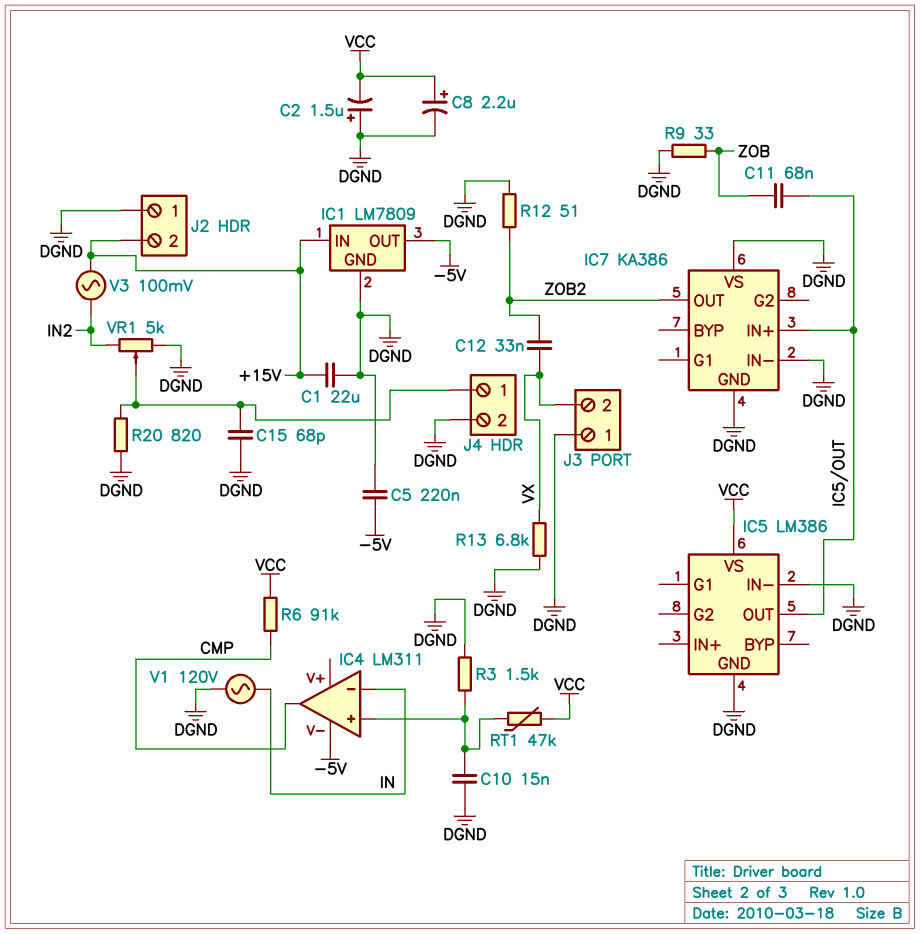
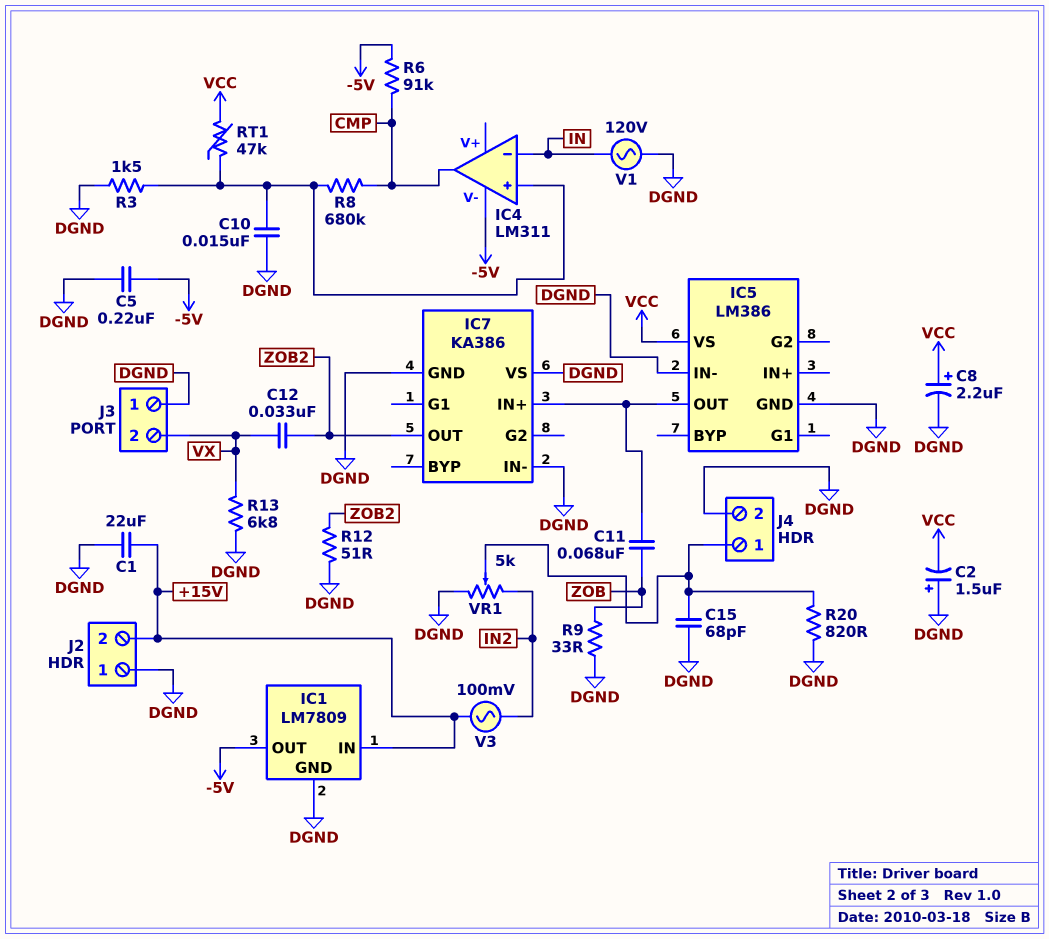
R6: 91k (CMP, VCC) -> 91k (-5V, CMP)
R8: none -> 680k (CMP, IC4/in+)

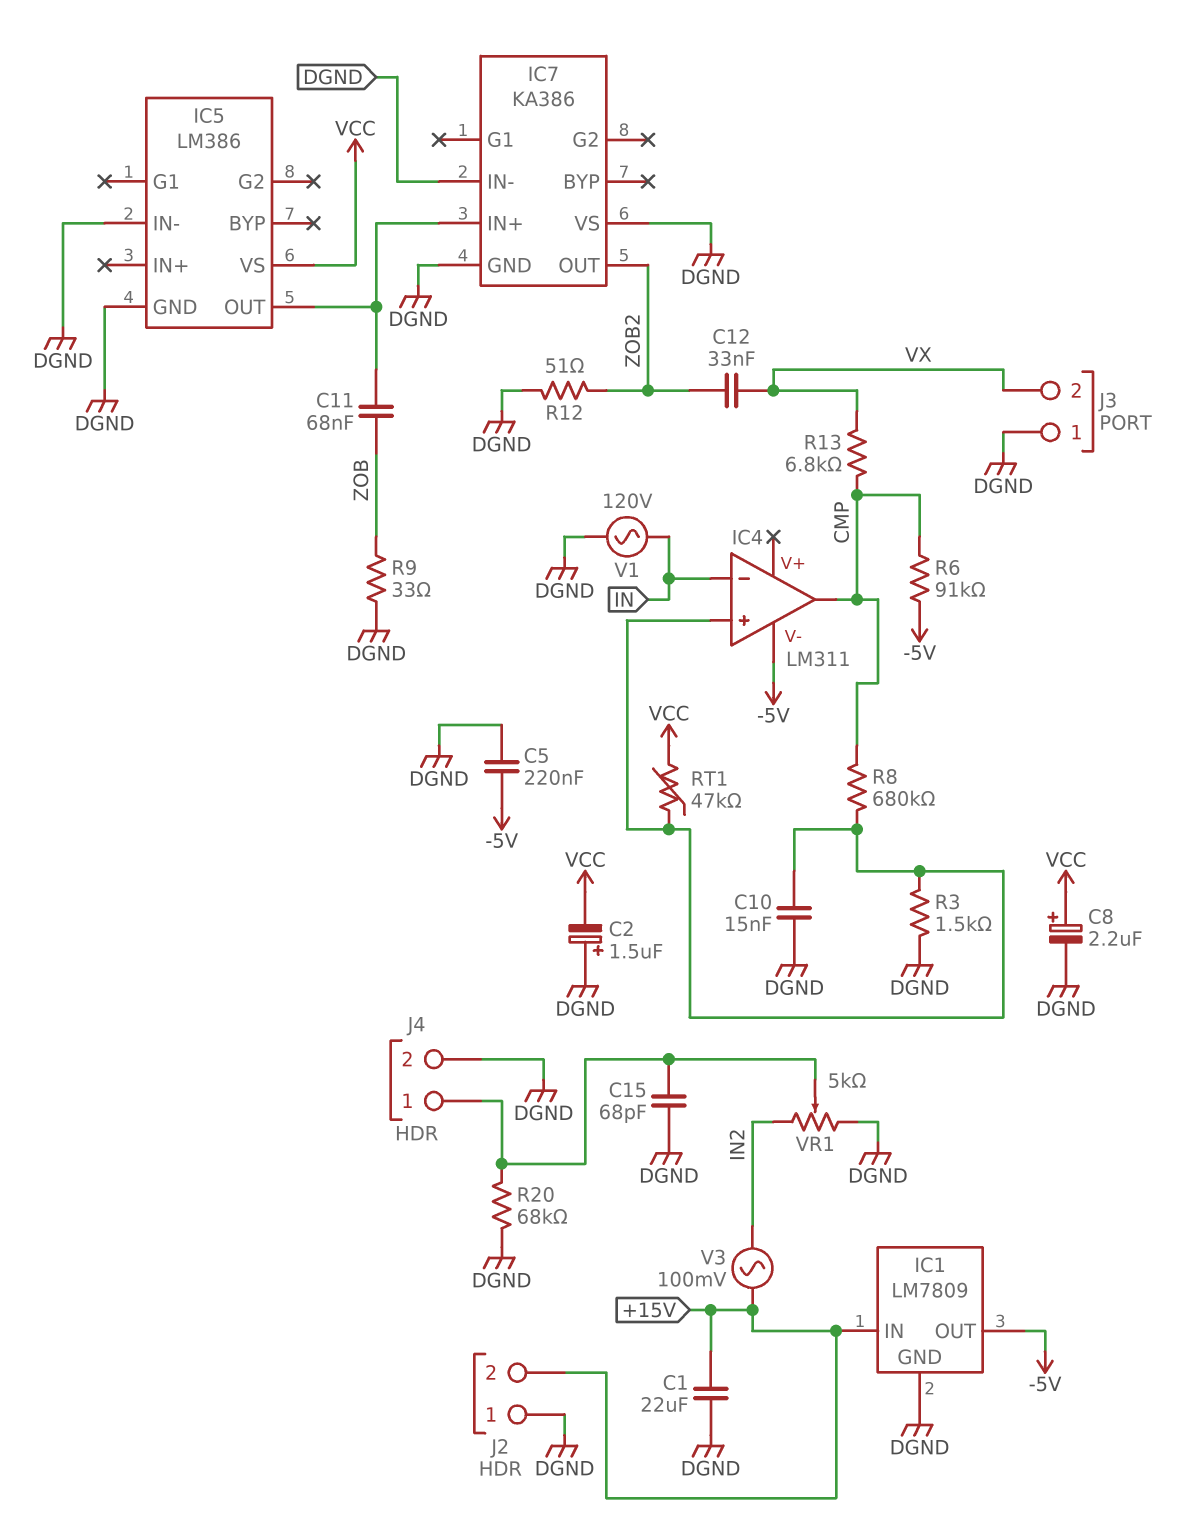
R13: 6.8k (DGND, VX) -> 6.8k (CMP, VX)
R20: 820 (DGND, J4/1) -> 68k (DGND, J4/1)

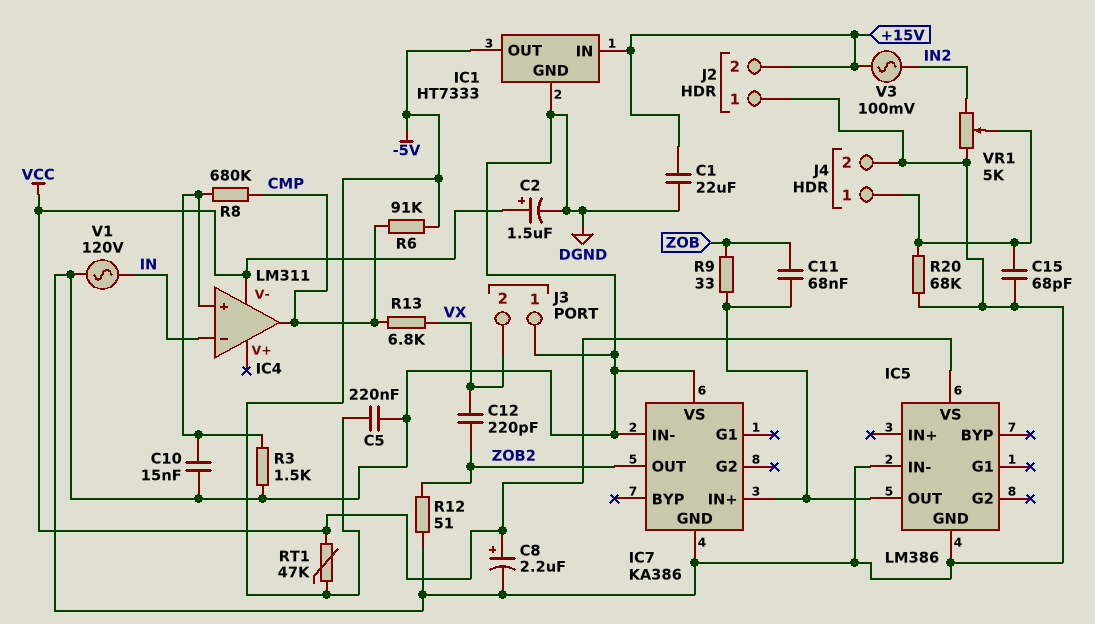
C2: 1.5uF (plus DGND, minus VCC) -> 1.5uF (plus VCC, minus DGND)
C12: 33nF (VX, ZOB2) -> 220pF (VX, ZOB2)
IC1: LM7809 -> HT7333
IC4 pin V-: -5V -> VCC
R9: 33 (DGND, ZOB) -> 33 (IC5/OUT, ZOB)
RT1: 47k (IC4/in+, VCC) -> 47k (-5V, VCC)

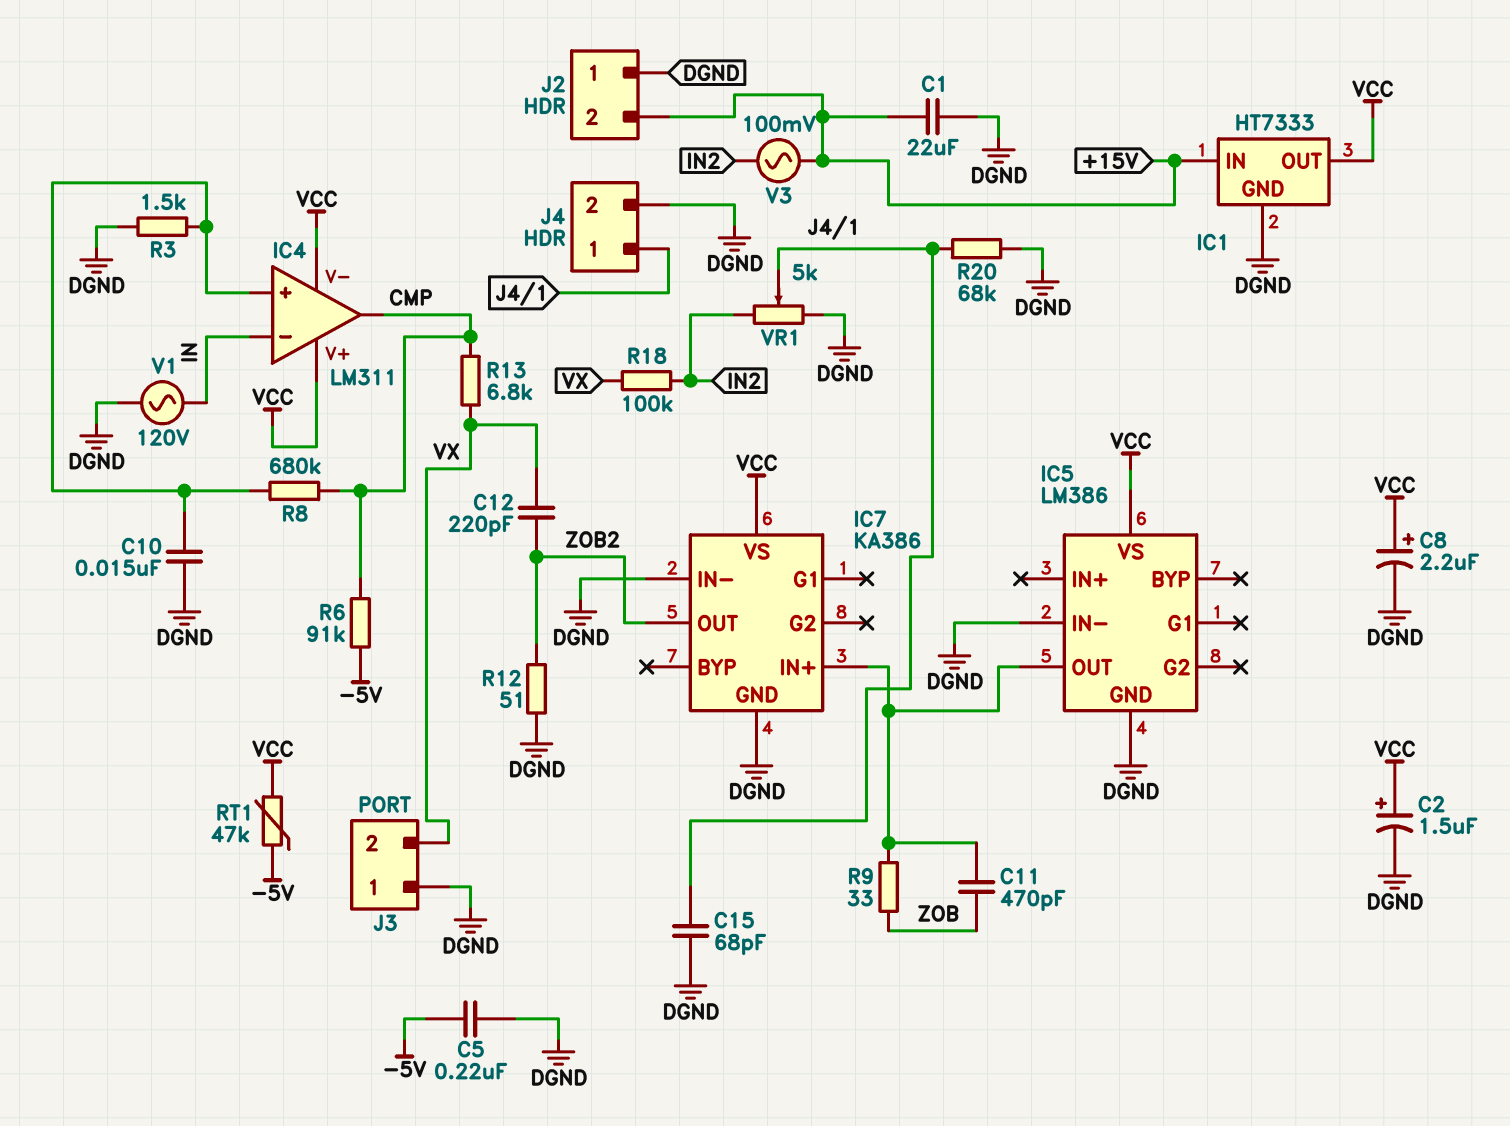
C11: 68nF (IC5/OUT, ZOB) -> 470pF (IC5/OUT, ZOB)
IC1 pin OUT: -5V -> VCC
IC4 pin V+: none -> VCC
IC7 pin VS: DGND -> VCC
R18: none -> 100k (IN2, VX)

